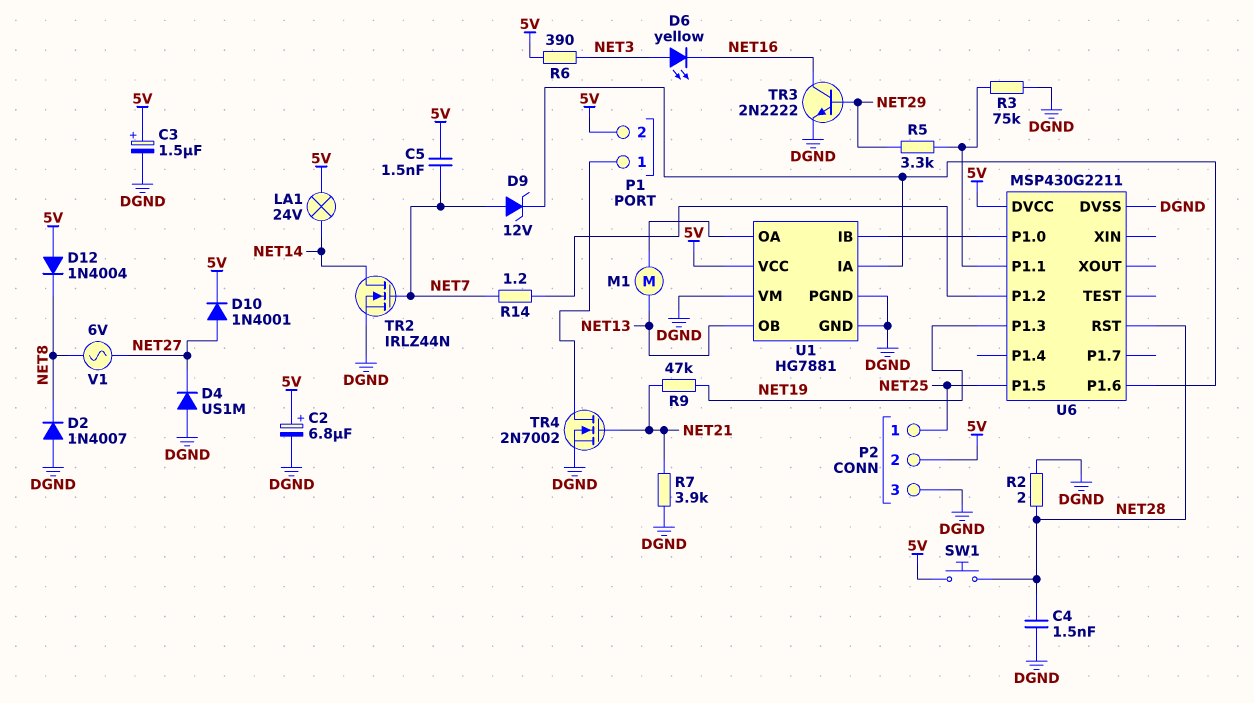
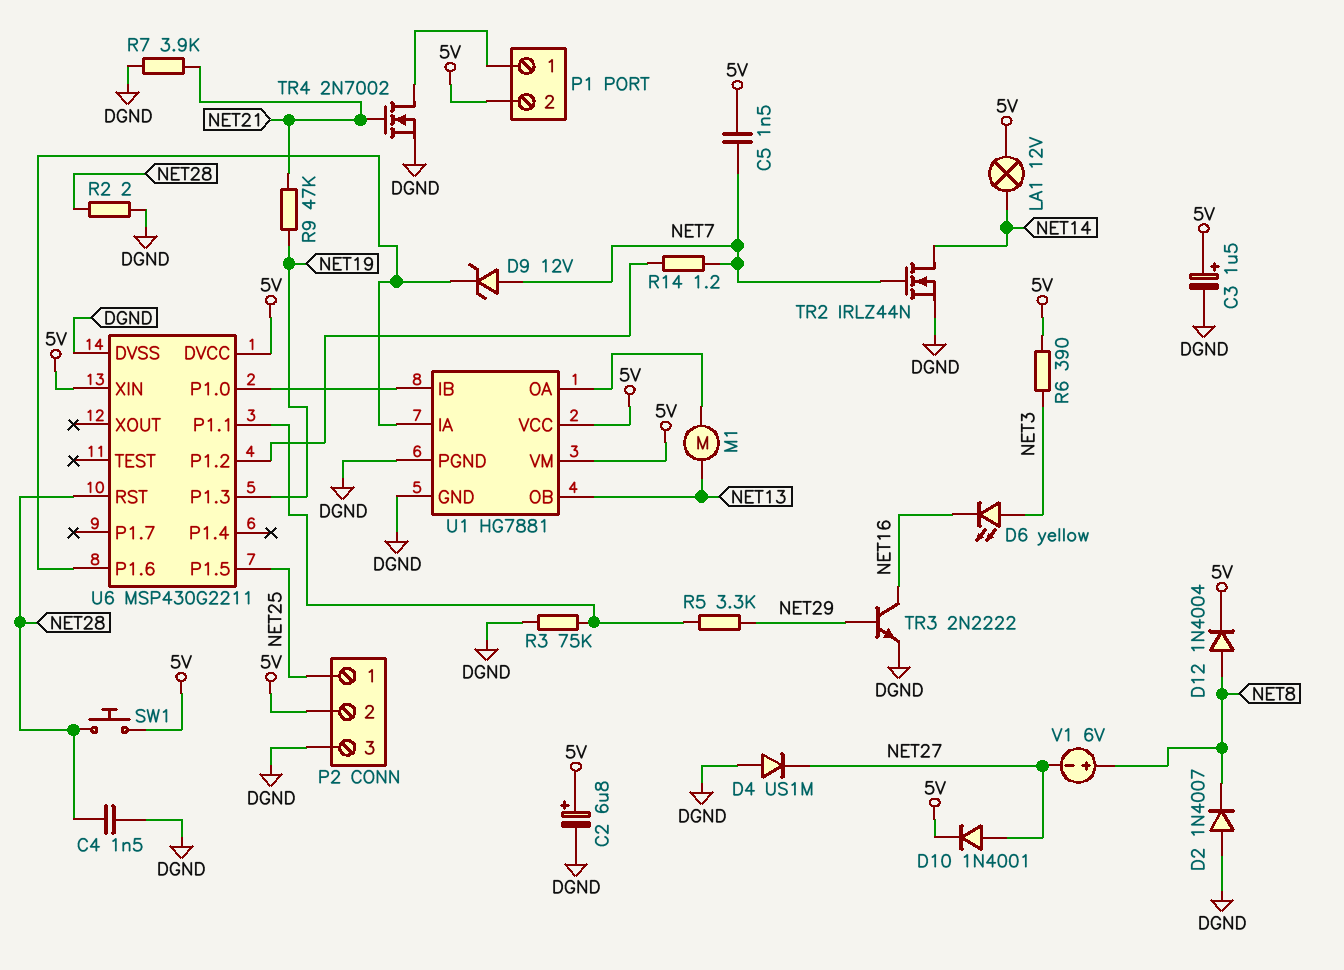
D12: diode 1N4004 (A 5V, K NET8) -> diode 1N4004 (A NET8, K 5V)
LA1: lamp 24V (5V, NET14) -> lamp 12V (5V, NET14)
U1 pin VM: DGND -> 5V
U6 pin XIN: none -> 5V
V1: AC 6V (NET8, NET27) -> 6V (plus NET8, minus NET27)

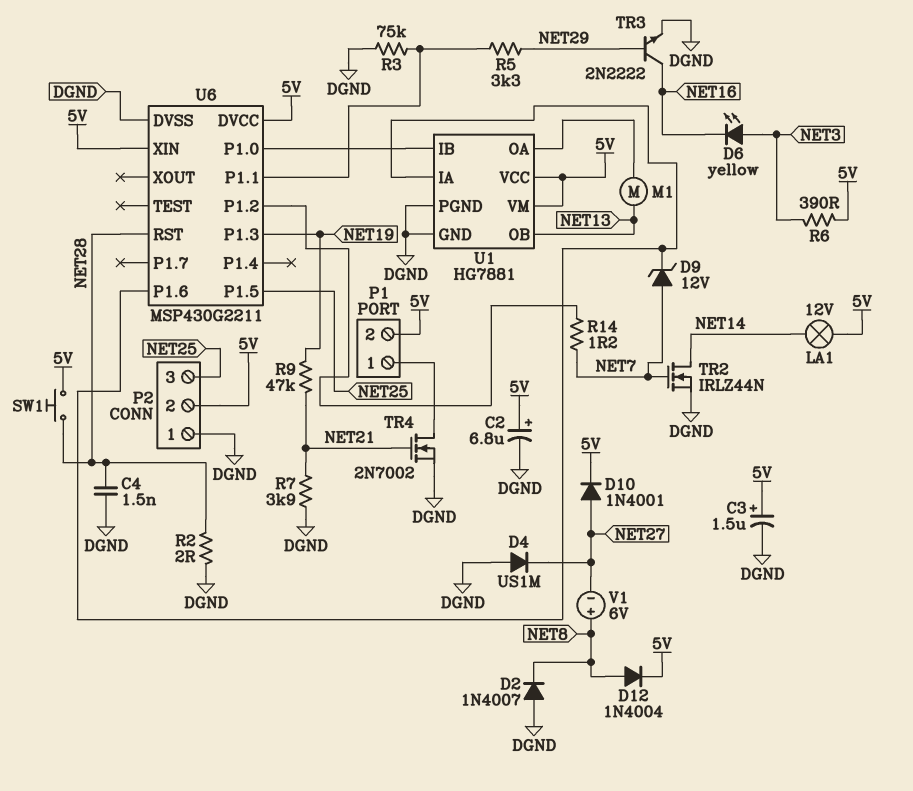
C5: 1.5nF (5V, NET7) -> none
P2 pin 1: NET25 -> DGND
P2 pin 3: DGND -> NET25

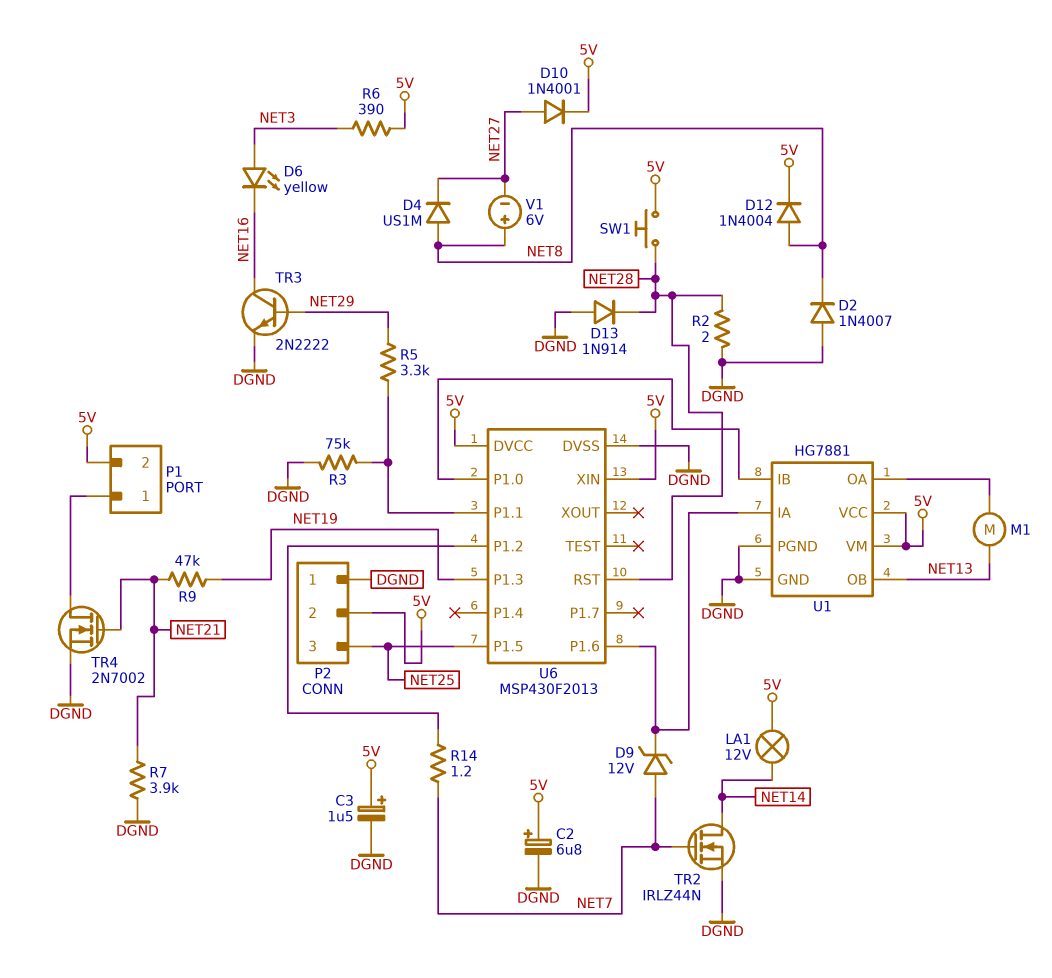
C4: 1.5nF (DGND, NET28) -> none
D4: diode US1M (A DGND, K NET27) -> diode US1M (A NET8, K NET27)
D13: none -> diode 1N914 (A DGND, K NET28)
U6: MSP430G2211 -> MSP430F2013

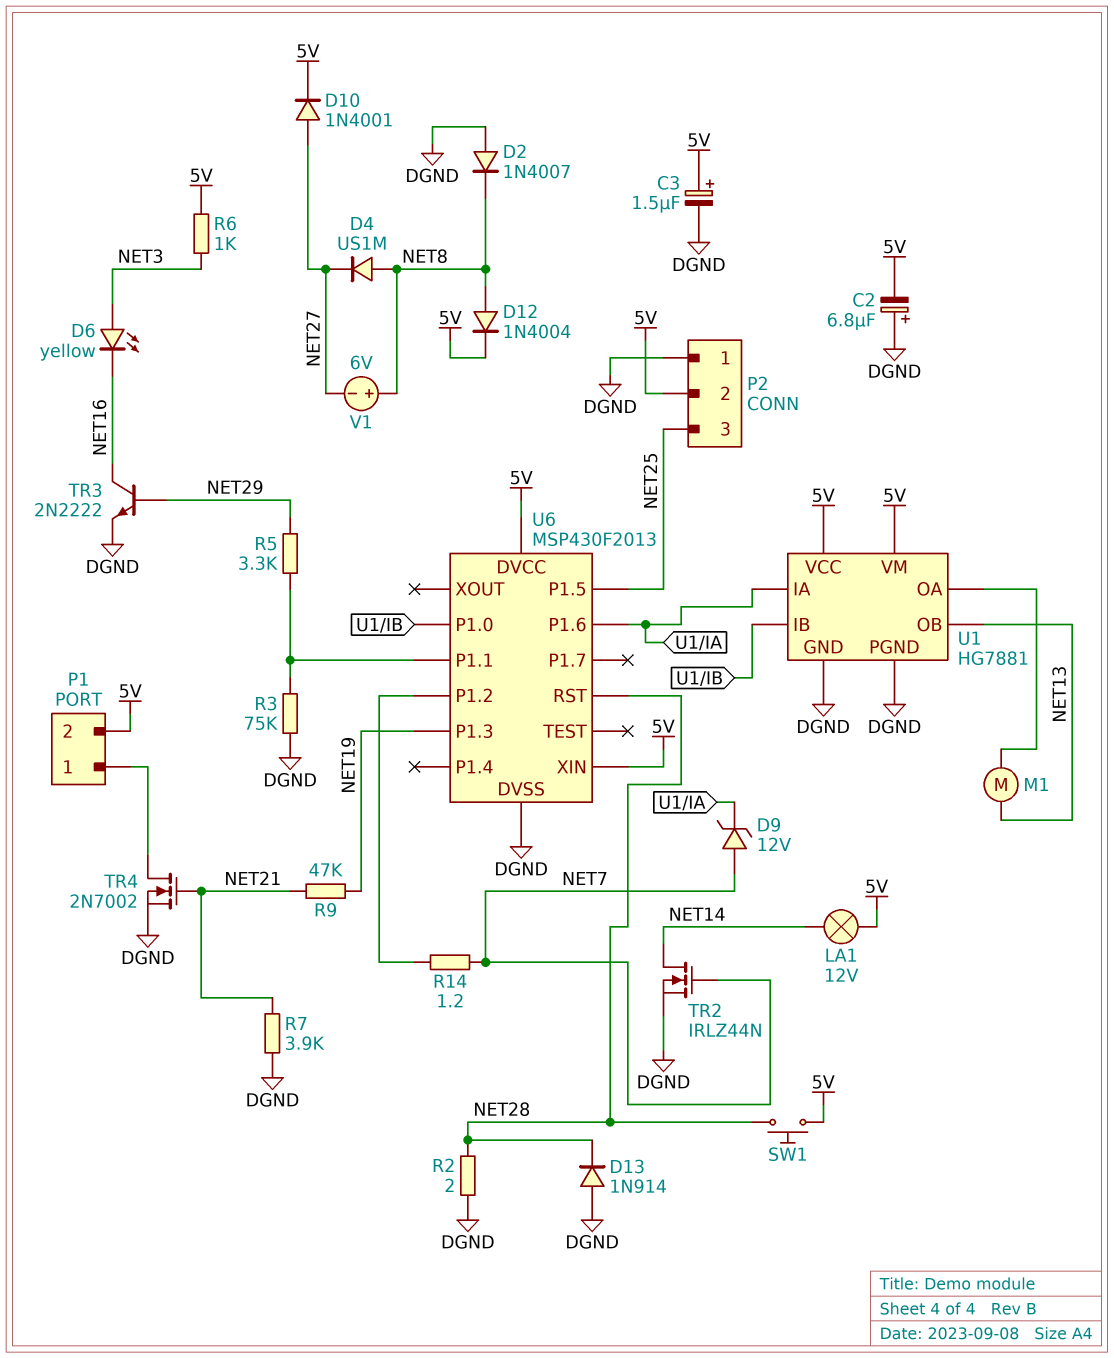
C2: 6.8uF (plus 5V, minus DGND) -> 6.8uF (plus DGND, minus 5V)
R6: 390 (5V, NET3) -> 1k (5V, NET3)

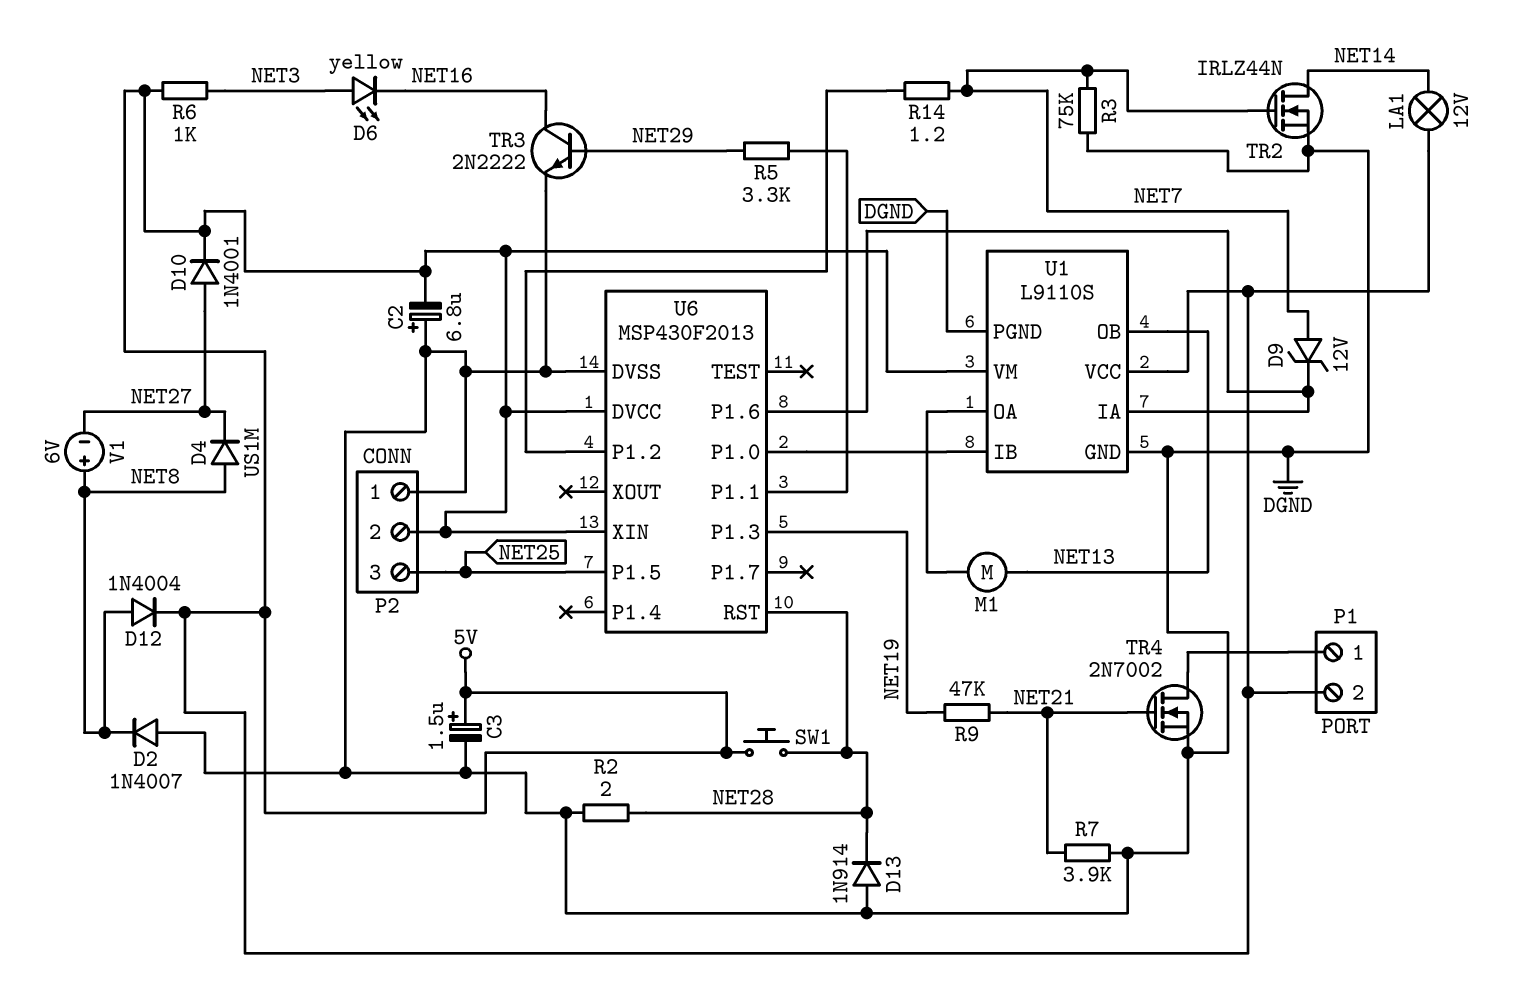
R3: 75k (DGND, U6/P1.1) -> 75k (DGND, NET7)
U1: HG7881 -> L9110S

